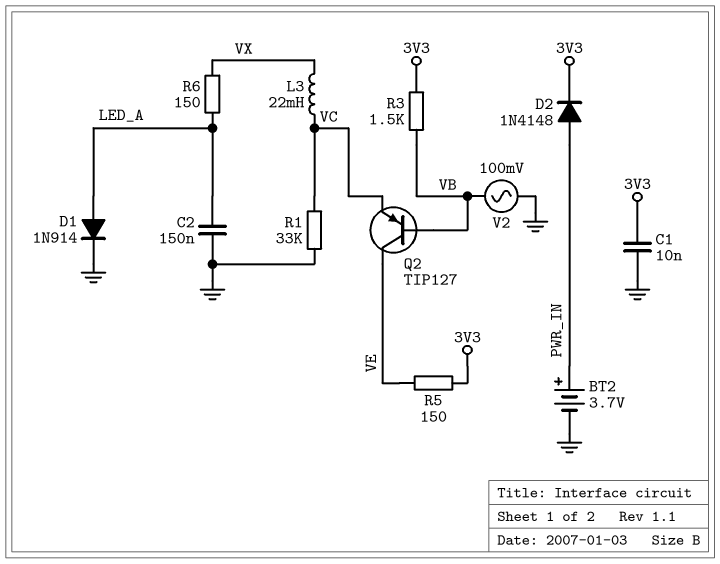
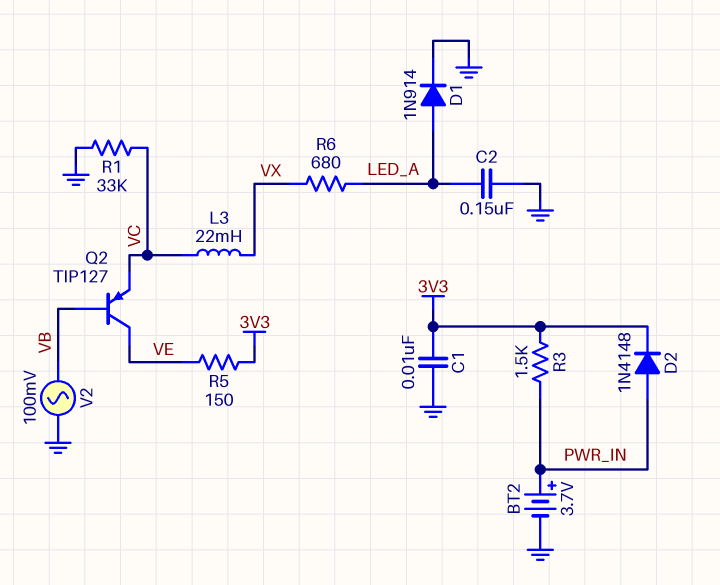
R3: 1.5k (3V3, VB) -> 1.5k (3V3, PWR_IN)
R6: 150 (LED_A, VX) -> 680 (LED_A, VX)

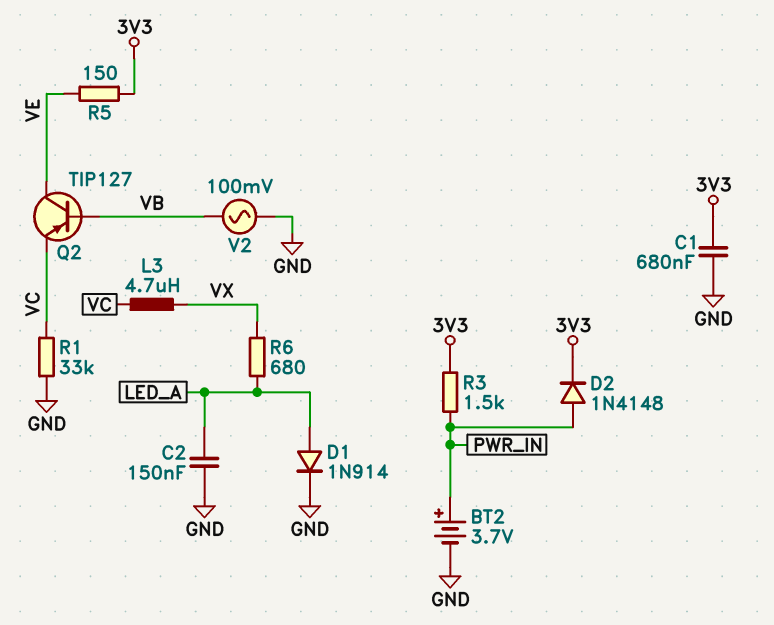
C1: 10nF (3V3, GND) -> 680nF (3V3, GND)
L3: 22mH (VC, VX) -> 4.7uH (VC, VX)

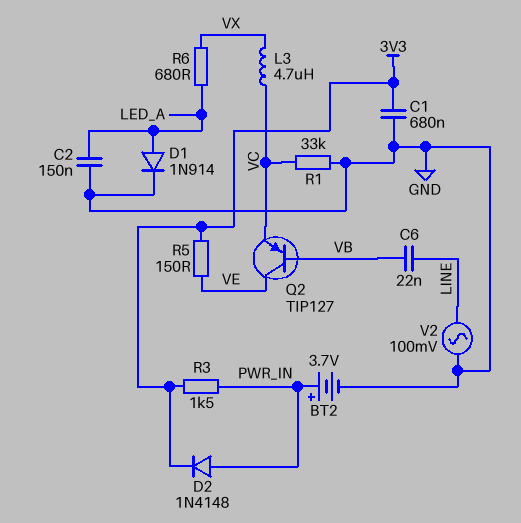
C6: none -> 22nF (LINE, VB)
V2: AC 100mV (GND, VB) -> AC 100mV (GND, LINE)

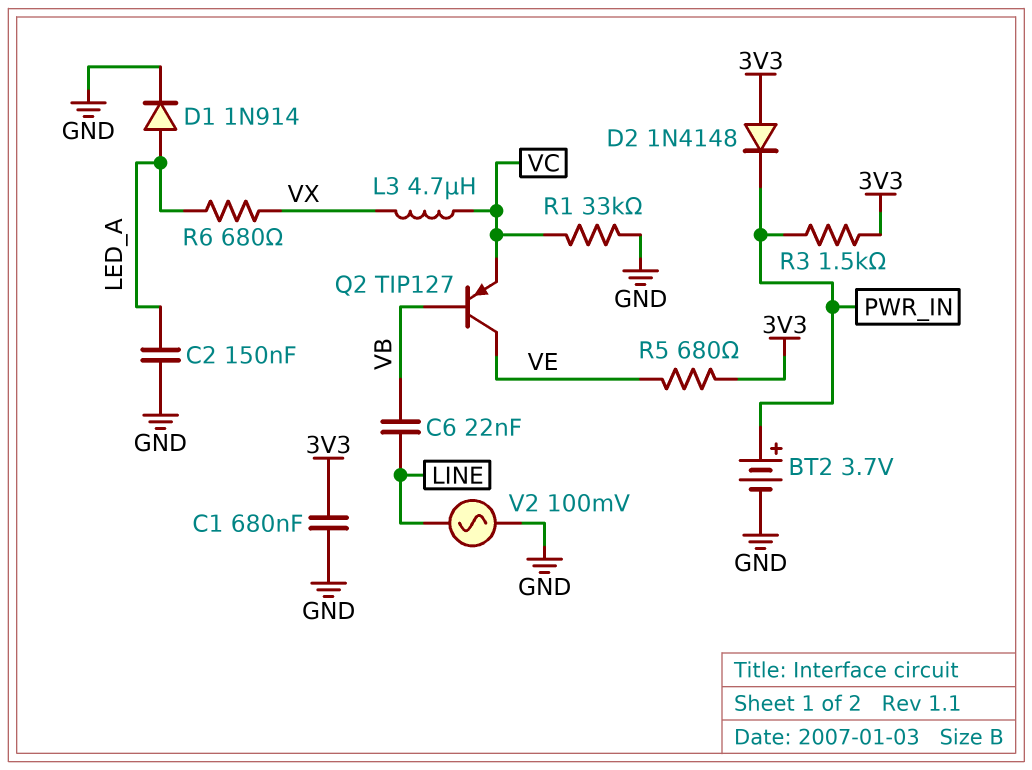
D2: diode 1N4148 (A PWR_IN, K 3V3) -> diode 1N4148 (A 3V3, K PWR_IN)
R5: 150 (3V3, VE) -> 680 (3V3, VE)

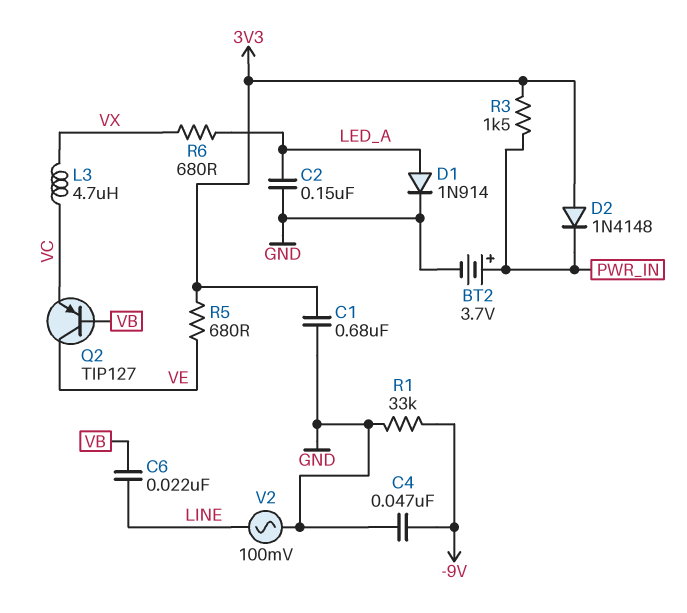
C4: none -> 47nF (-9V, GND)
R1: 33k (GND, VC) -> 33k (-9V, GND)

